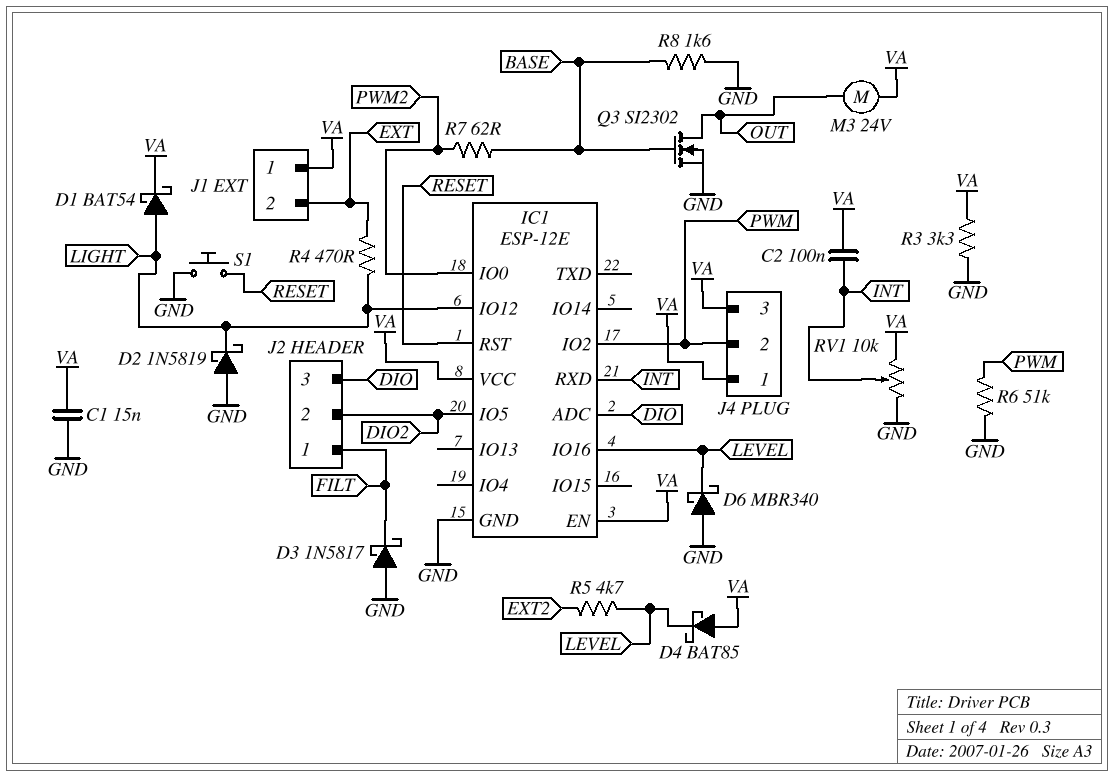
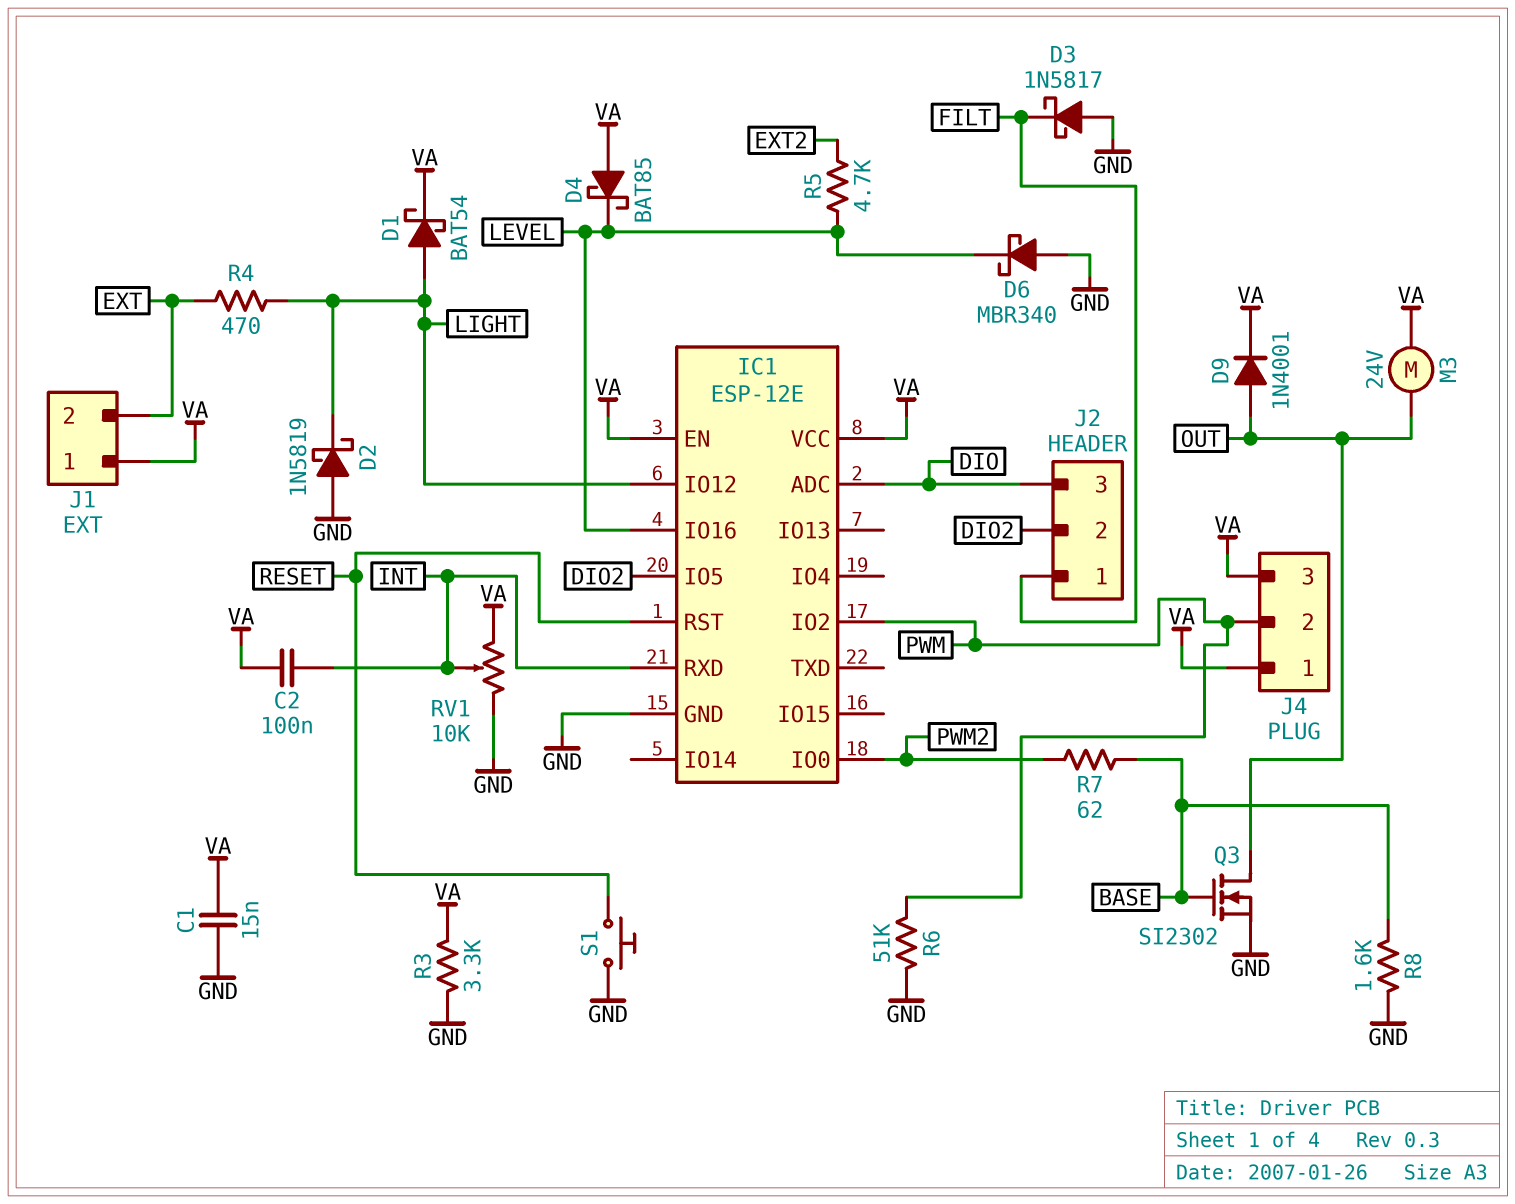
D9: none -> diode 1N4001 (A OUT, K VA)

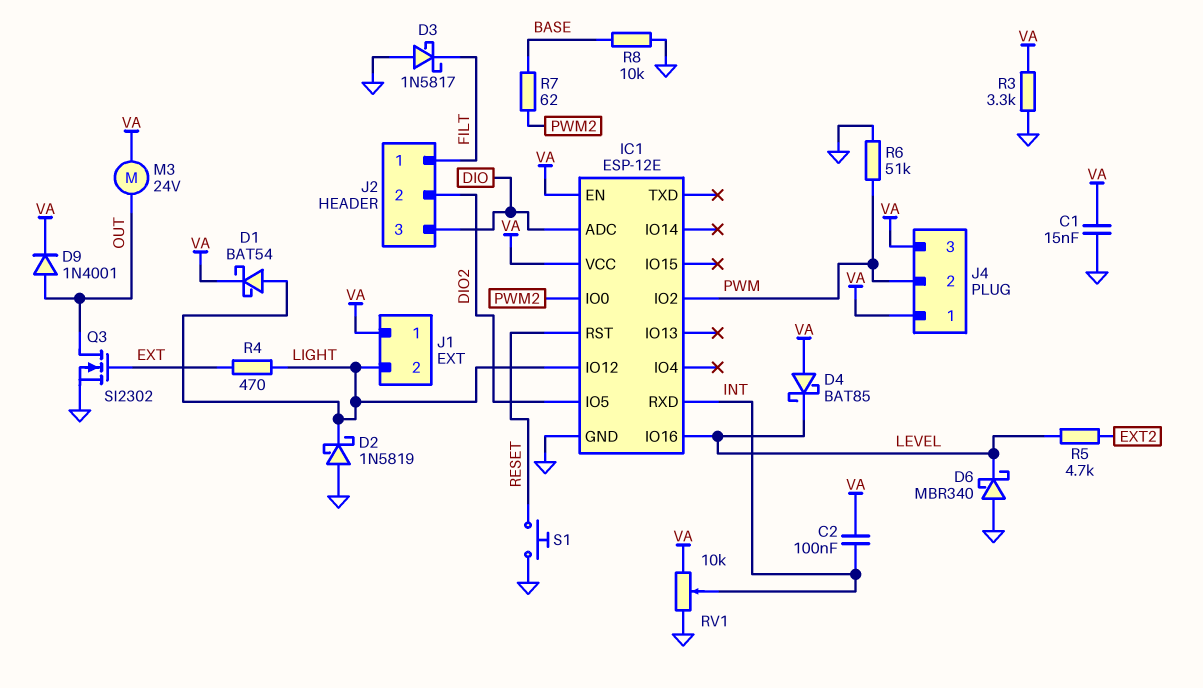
J1 pin 2: EXT -> LIGHT
Q3: NMOS SI2302 (G BASE, D OUT, S GND) -> NMOS SI2302 (G EXT, D OUT, S GND)
R8: 1.6k (BASE, GND) -> 10k (BASE, GND)

